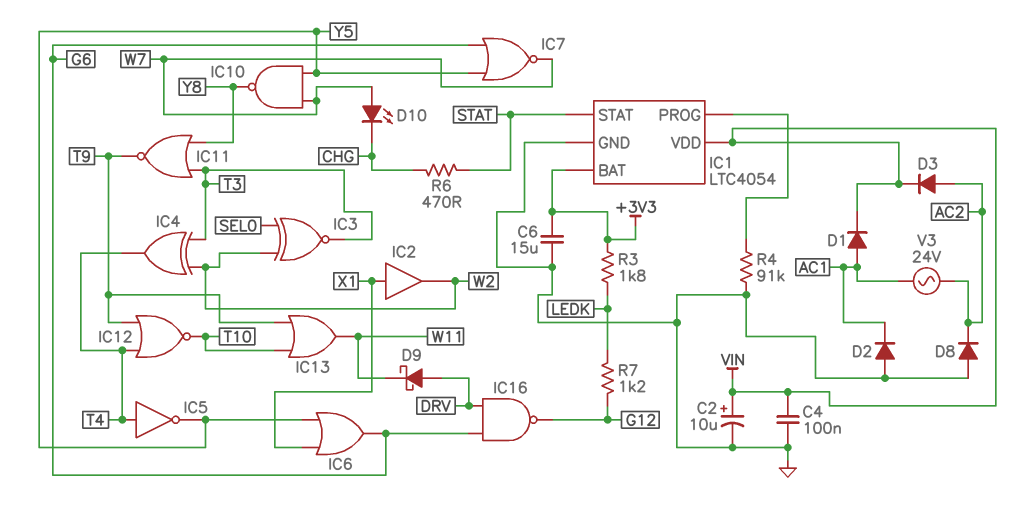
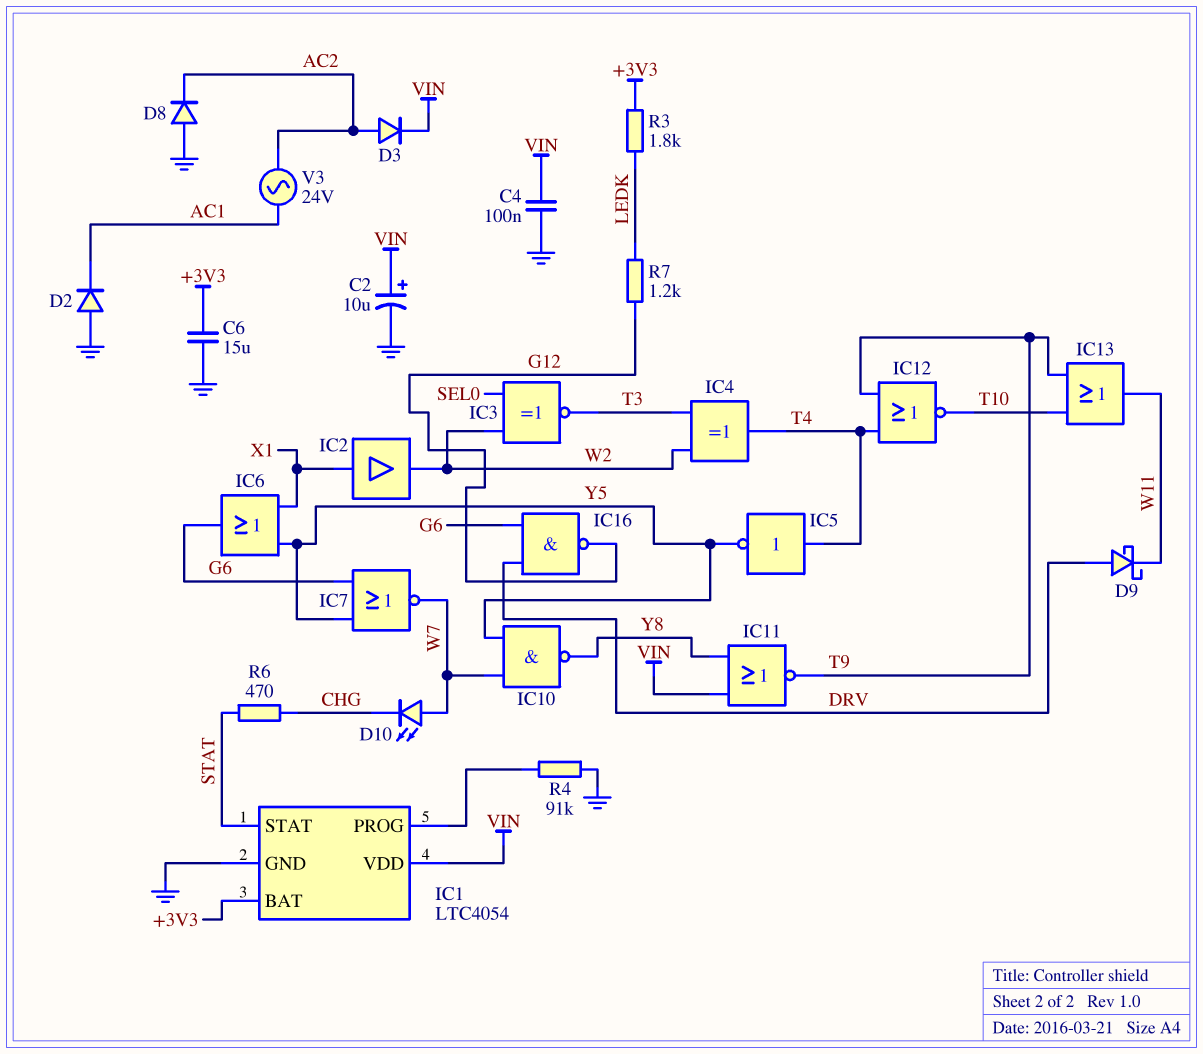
D1: diode (A AC1, K VIN) -> none
IC11: NOR (in T3, in Y8, out T9) -> NOR (in VIN, in Y8, out T9)

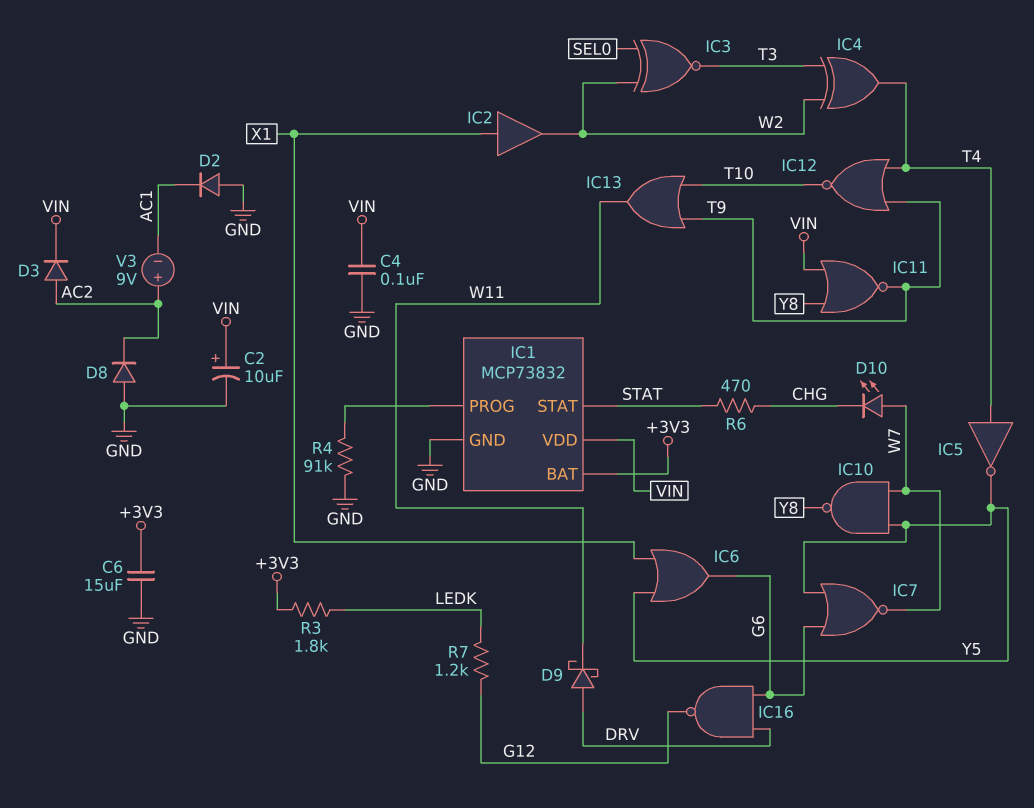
IC1: LTC4054 -> MCP73832
V3: AC 24V (AC1, AC2) -> 9V (plus AC2, minus AC1)

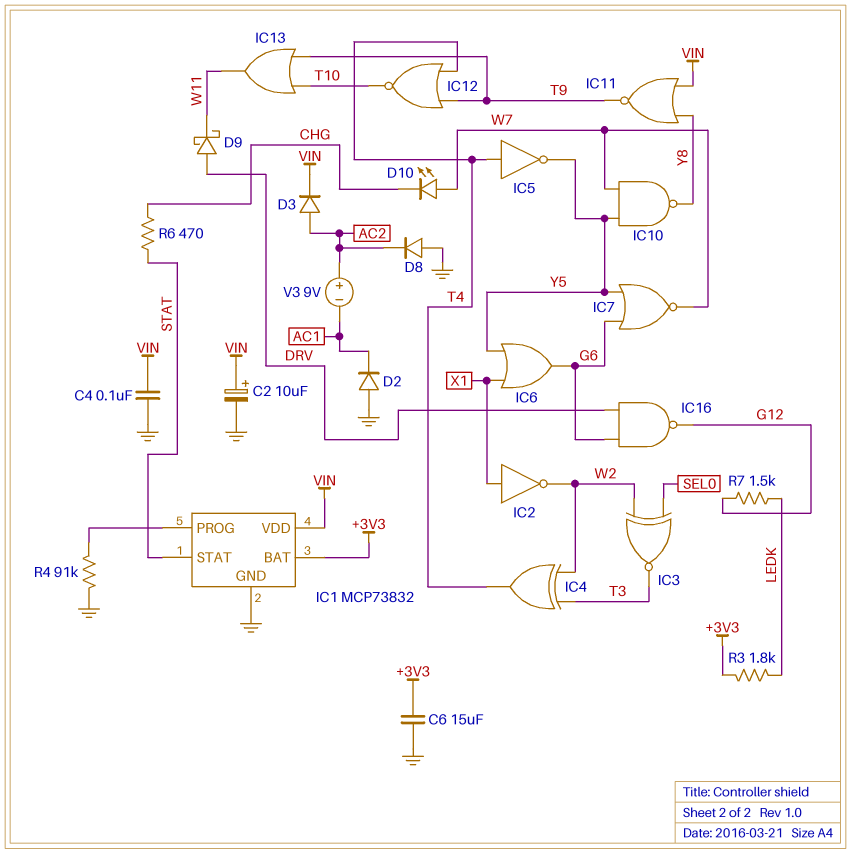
IC2: buffer (in X1, out W2) -> NOT (in X1, out W2)
R7: 1.2k (G12, LEDK) -> 1.5k (G12, LEDK)

